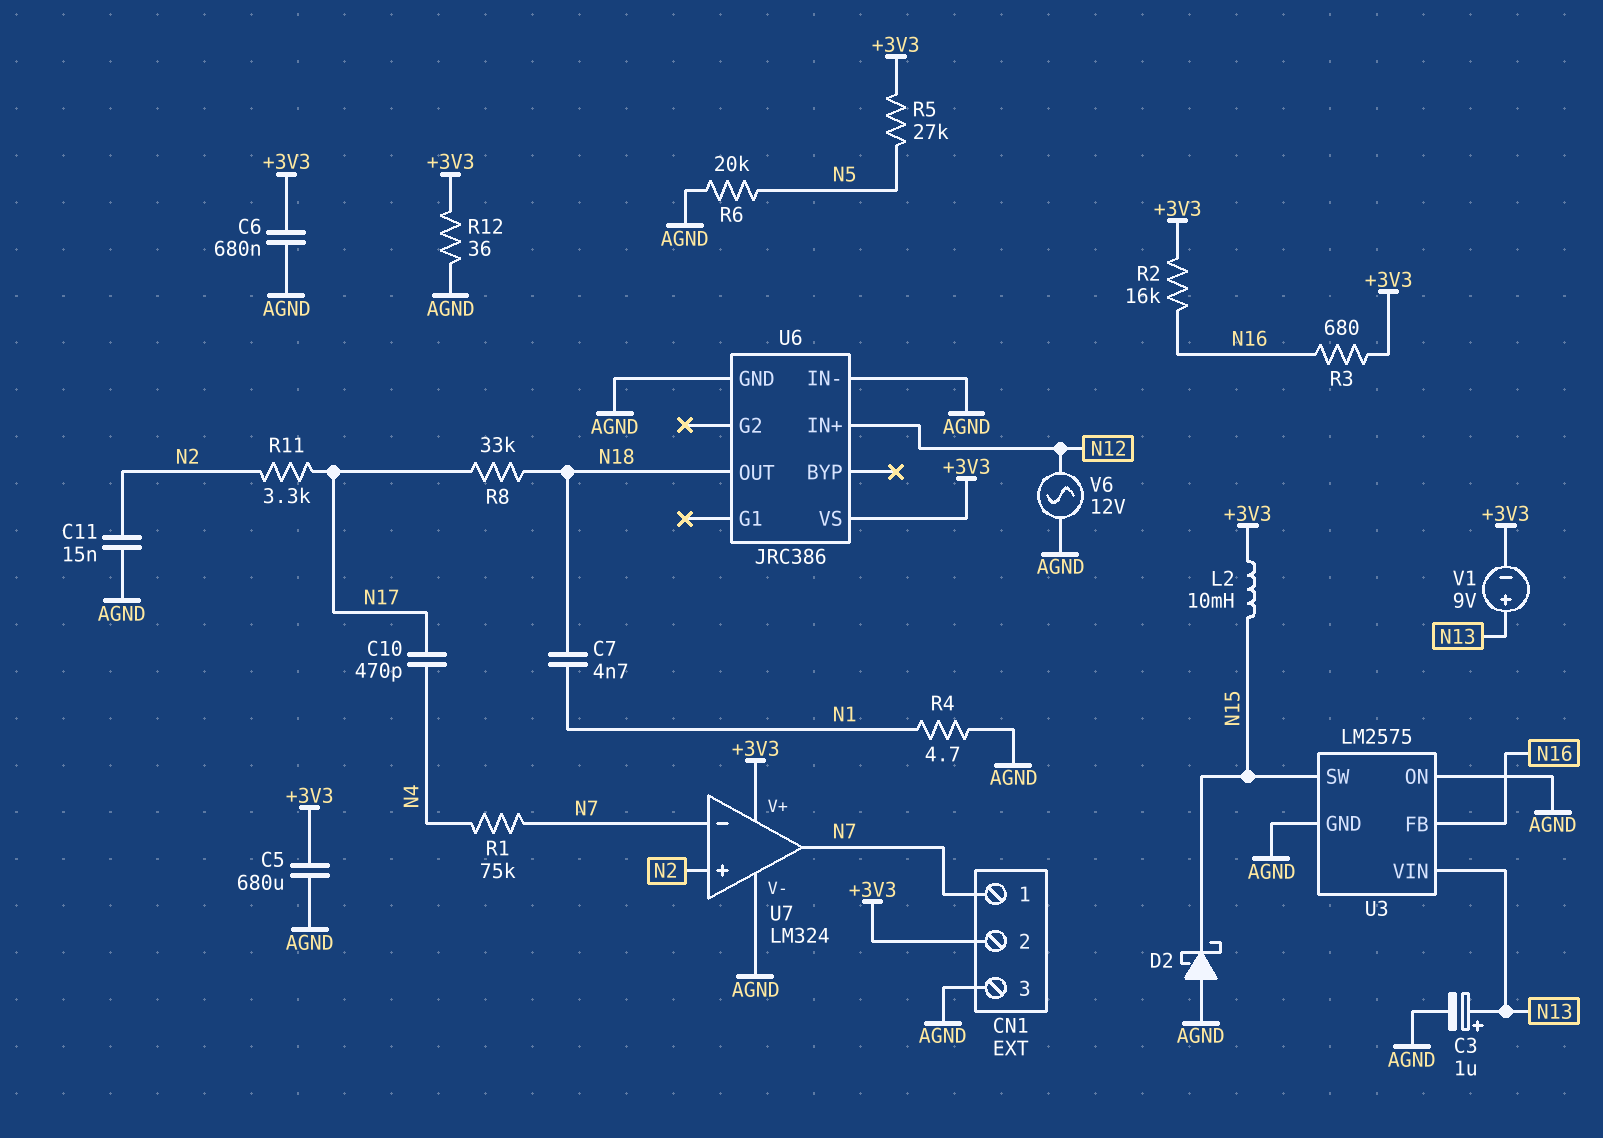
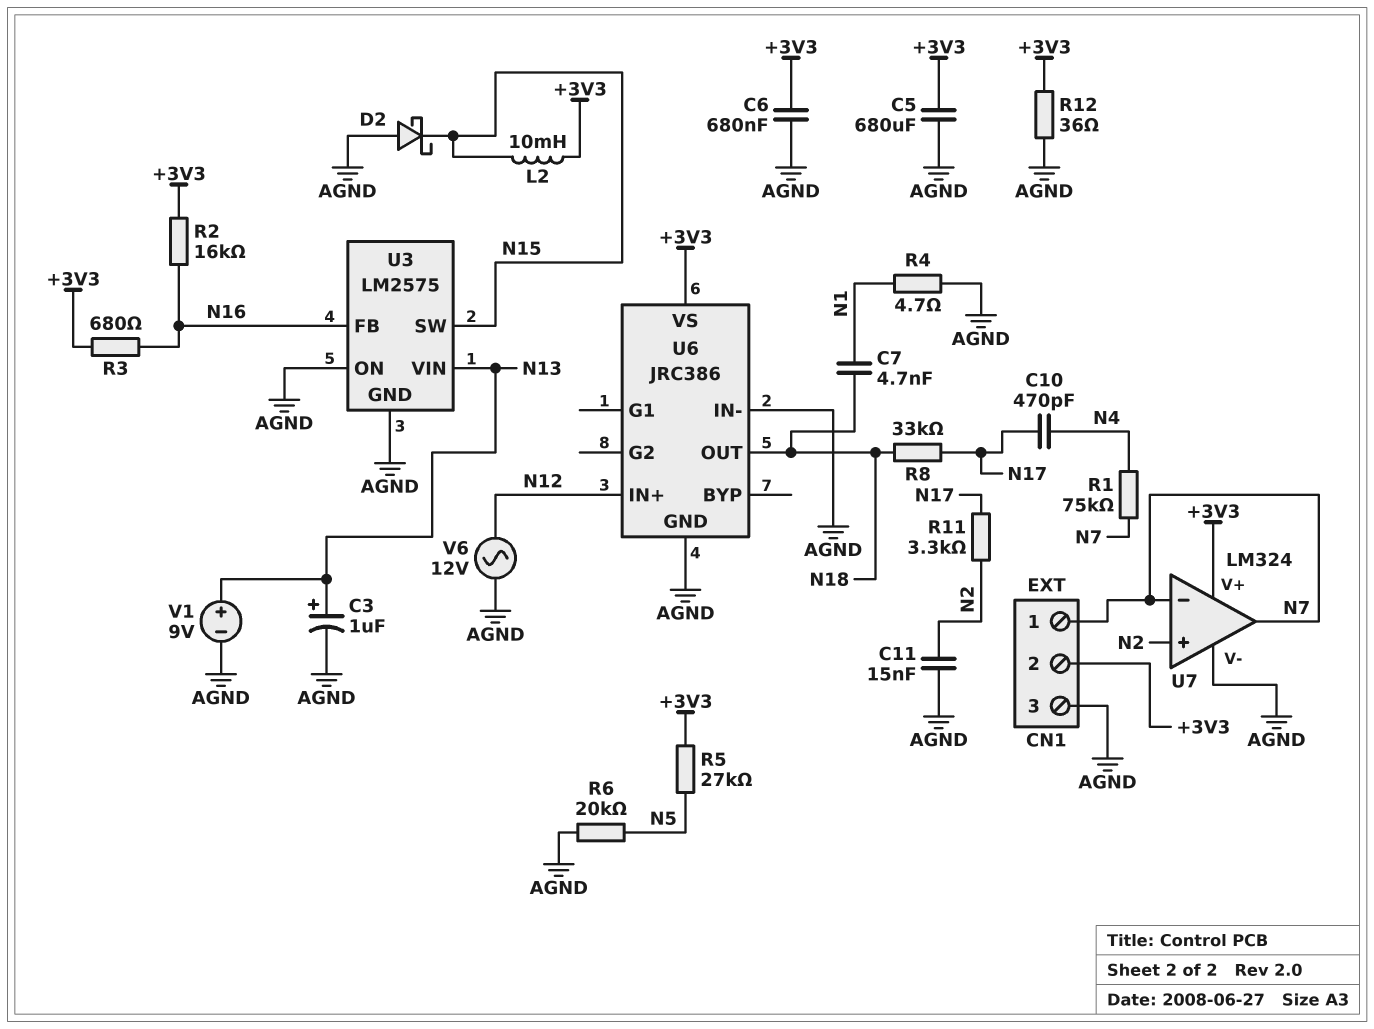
V1: 9V (plus N13, minus +3V3) -> 9V (plus N13, minus AGND)

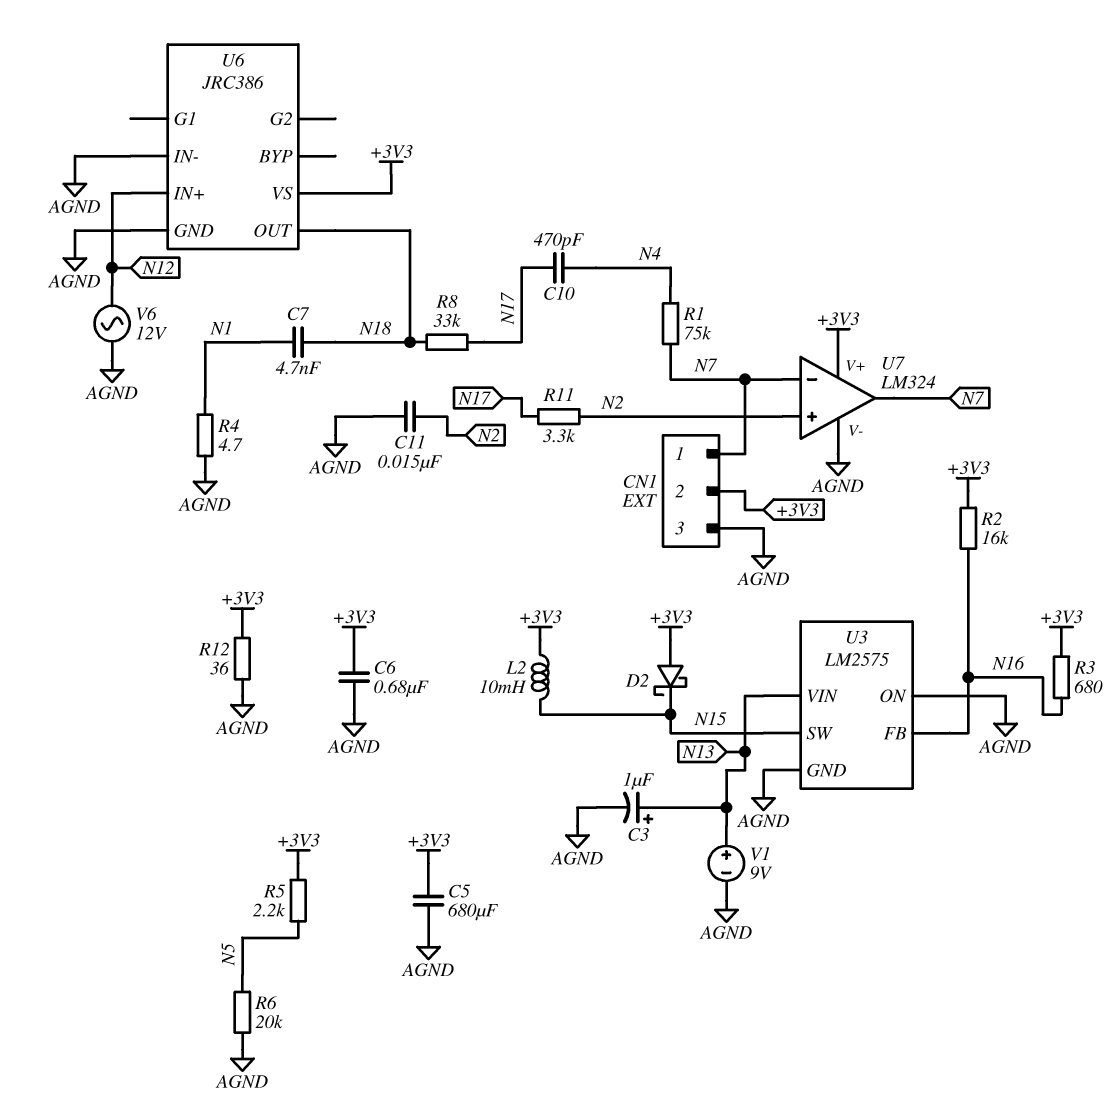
D2: schottky (A AGND, K N15) -> schottky (A +3V3, K N15)
R5: 27k (+3V3, N5) -> 2.2k (+3V3, N5)

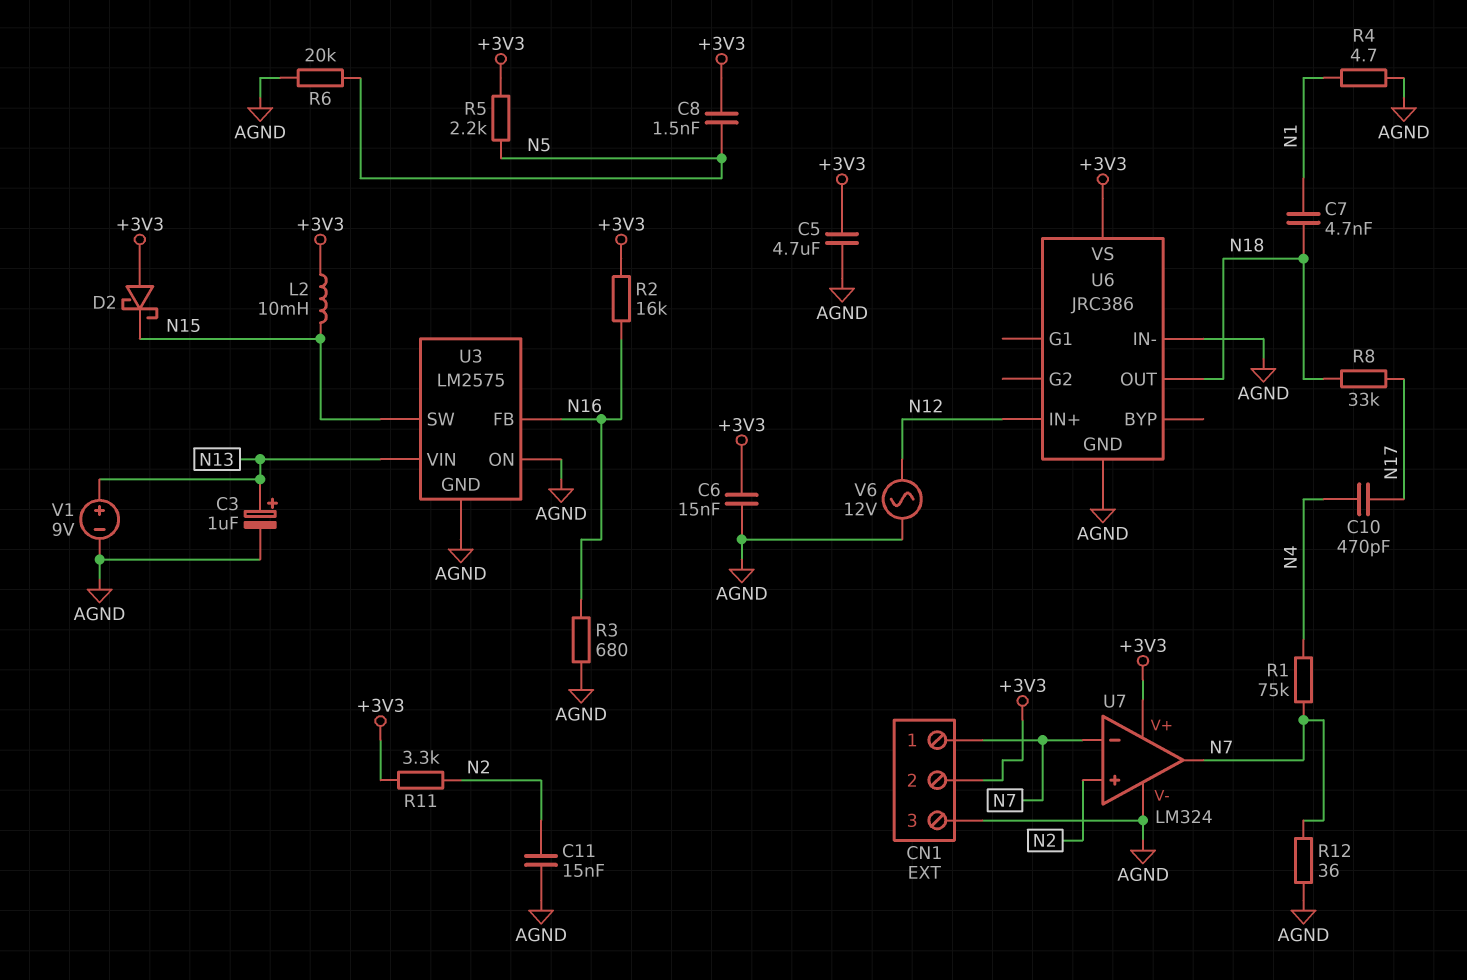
C5: 680uF (+3V3, AGND) -> 4.7uF (+3V3, AGND)
C6: 680nF (+3V3, AGND) -> 15nF (+3V3, AGND)
C8: none -> 1.5nF (+3V3, N5)
R3: 680 (+3V3, N16) -> 680 (AGND, N16)
R11: 3.3k (N2, N17) -> 3.3k (+3V3, N2)
R12: 36 (+3V3, AGND) -> 36 (AGND, N7)

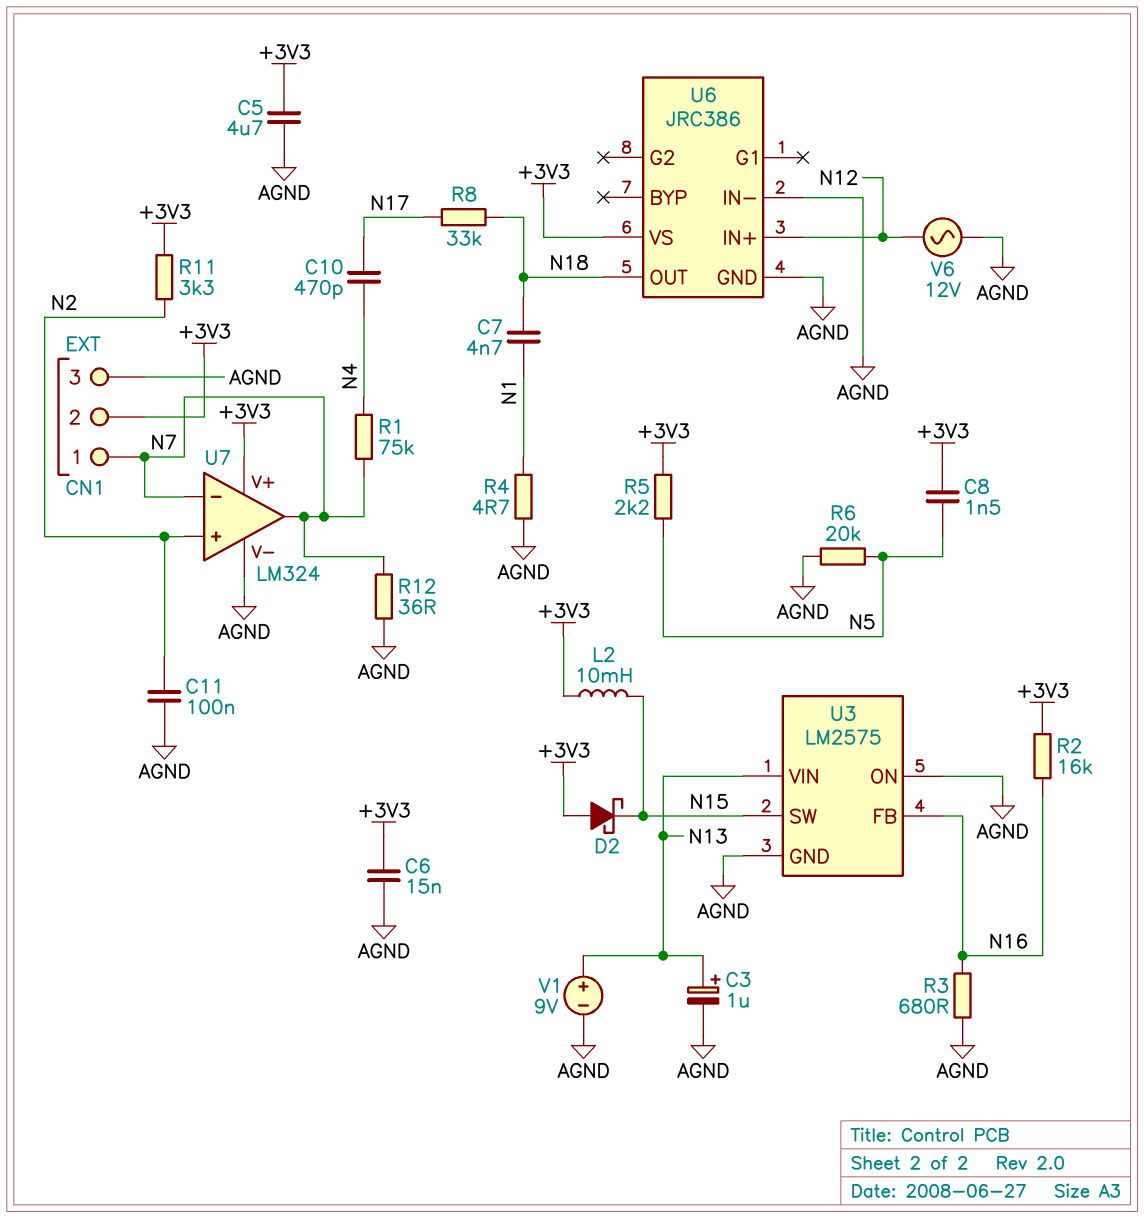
C11: 15nF (AGND, N2) -> 100nF (AGND, N2)

